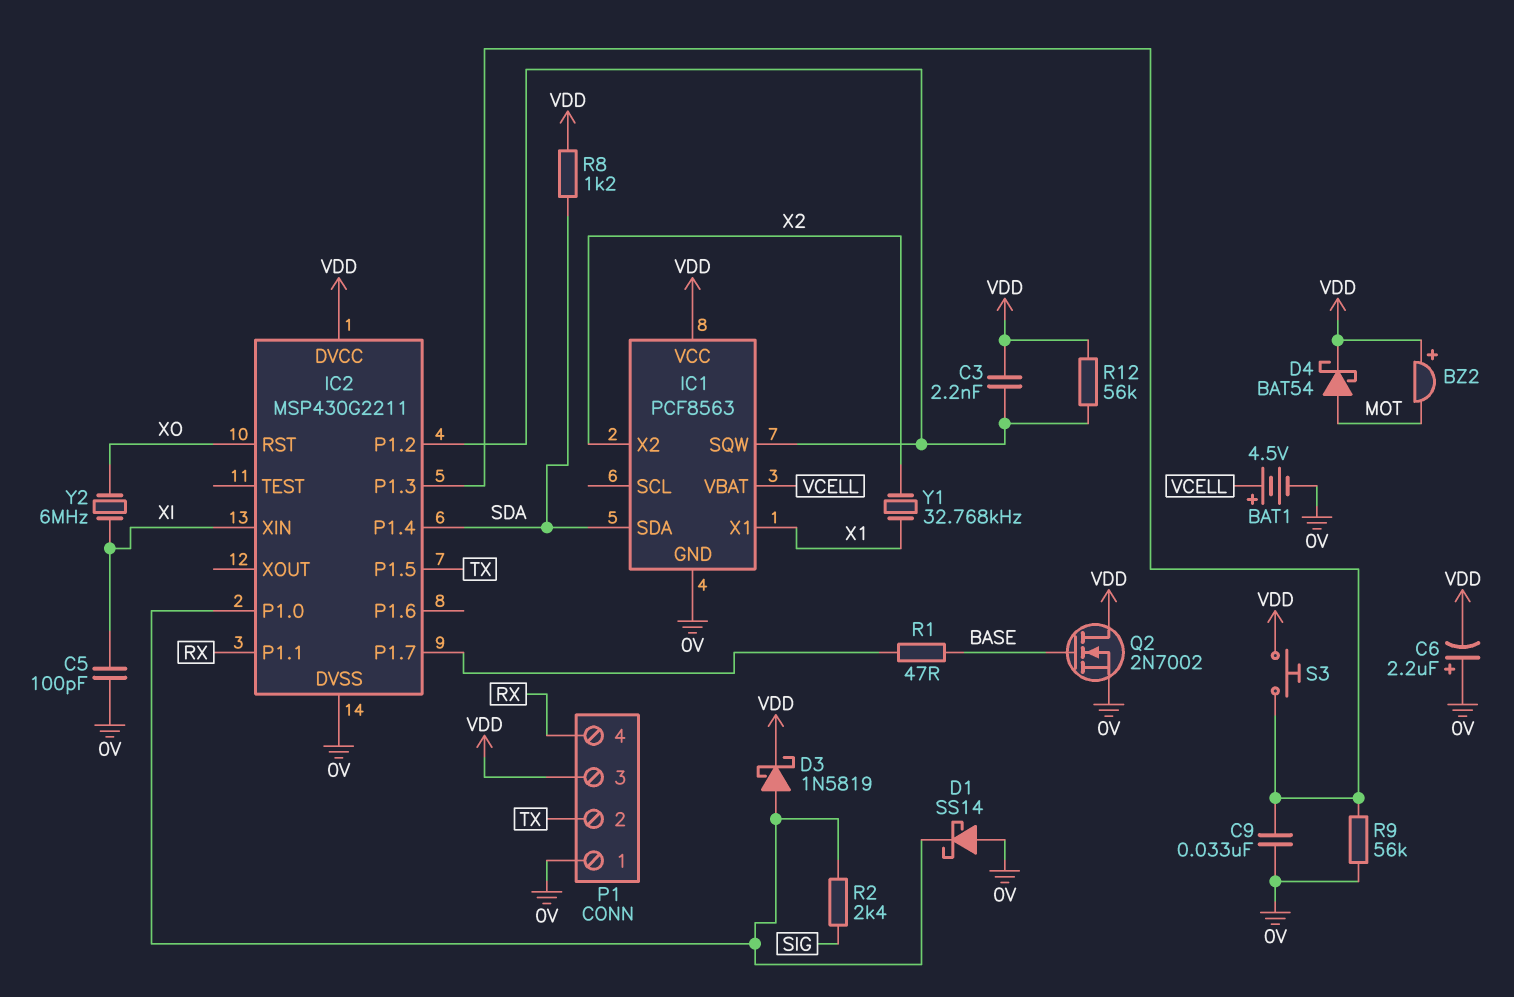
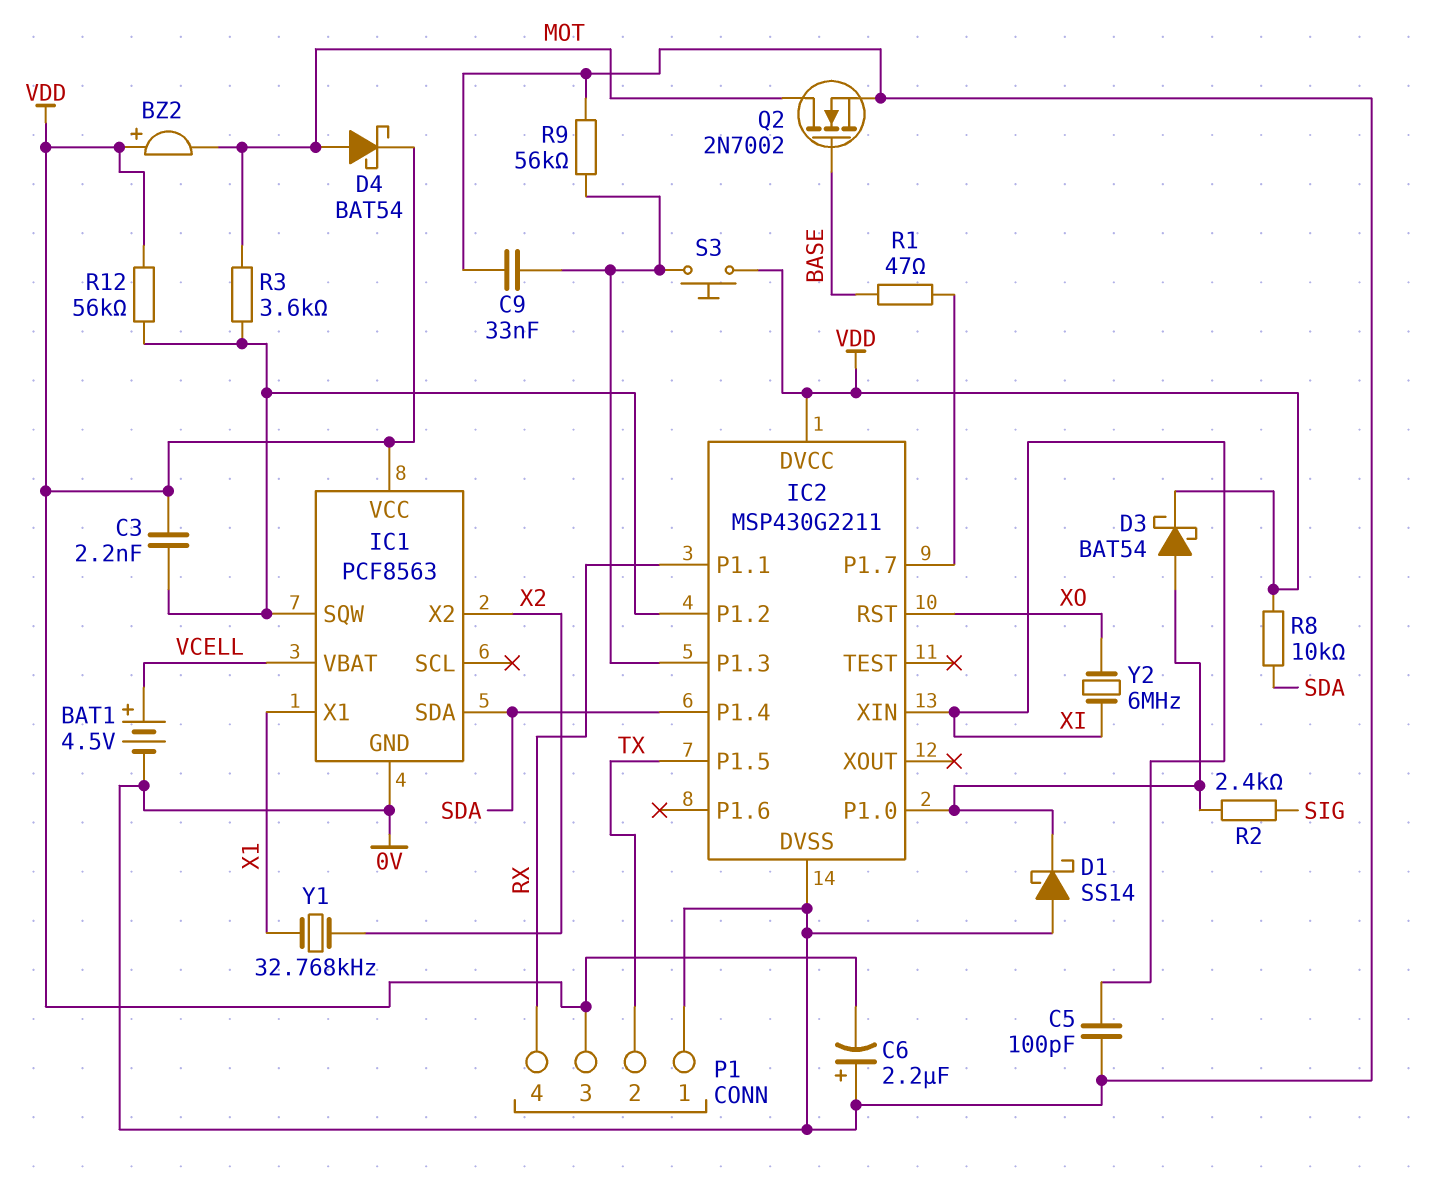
D3: schottky 1N5819 (A IC2/P1.0, K VDD) -> schottky BAT54 (A IC2/P1.0, K VDD)
Q2: NMOS 2N7002 (G BASE, D VDD, S 0V) -> NMOS 2N7002 (G BASE, D MOT, S 0V)
R3: none -> 3.6k (IC1/SQW, MOT)
R8: 1.2k (SDA, VDD) -> 10k (SDA, VDD)

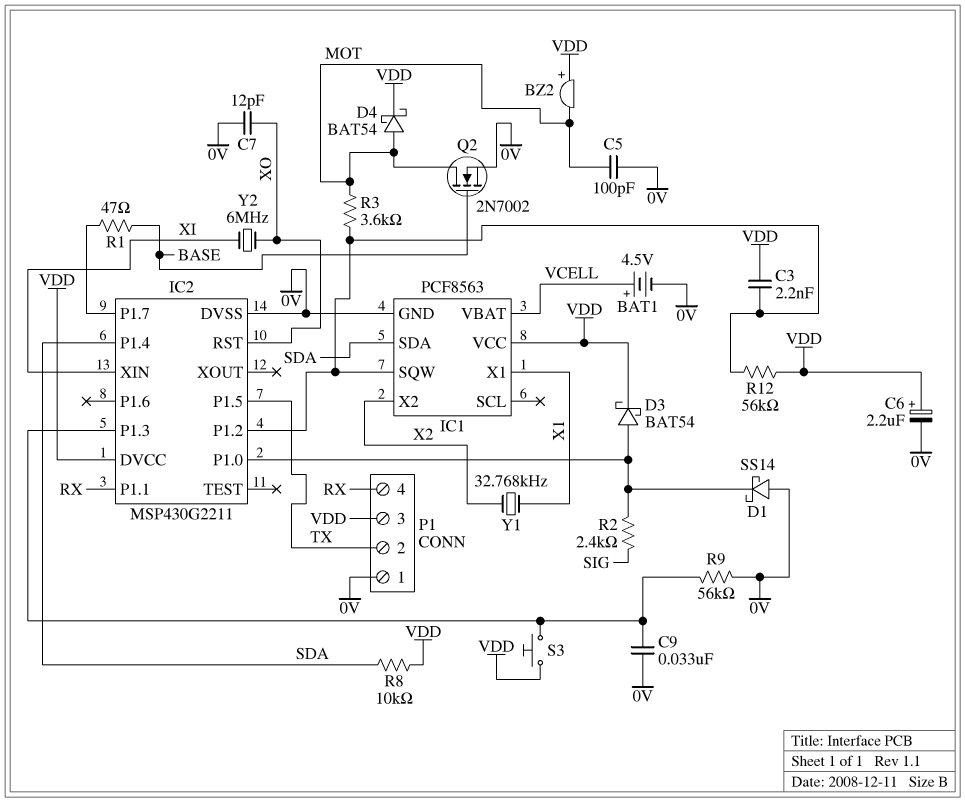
C5: 100pF (0V, XI) -> 100pF (0V, MOT)
C6: 2.2uF (plus 0V, minus VDD) -> 2.2uF (plus VDD, minus 0V)
C7: none -> 12pF (0V, XO)

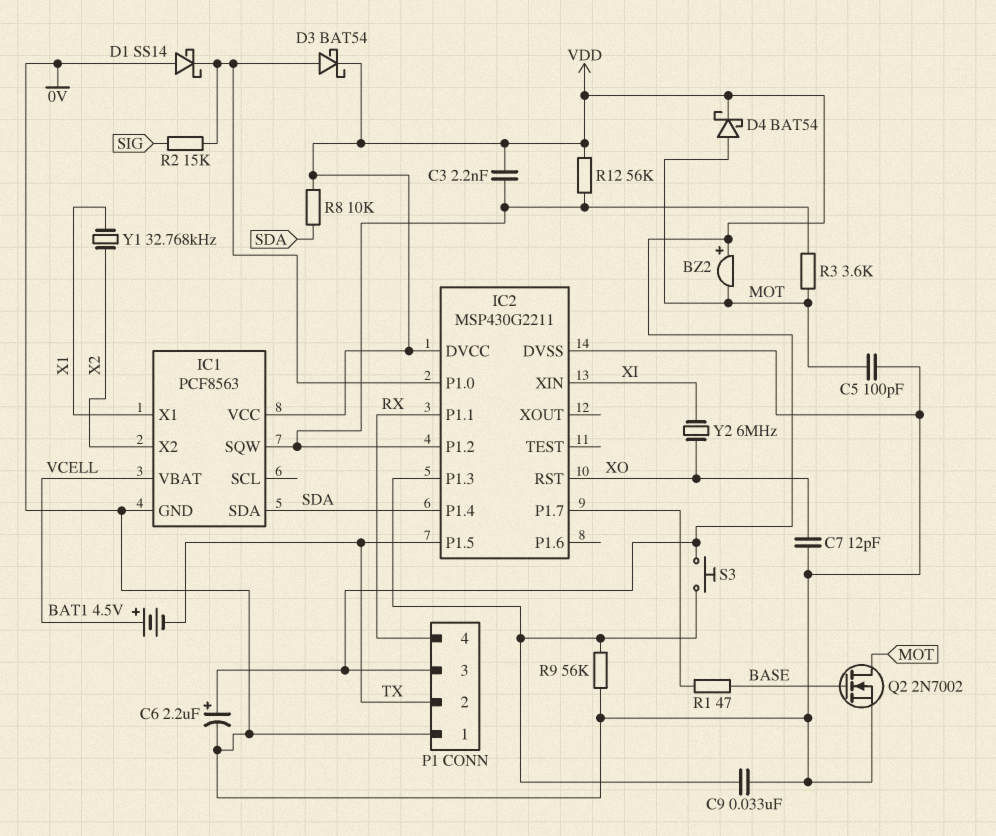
BAT1: 4.5V (plus VCELL, minus 0V) -> 4.5V (plus VCELL, minus TX)
R2: 2.4k (IC2/P1.0, SIG) -> 15k (IC2/P1.0, SIG)

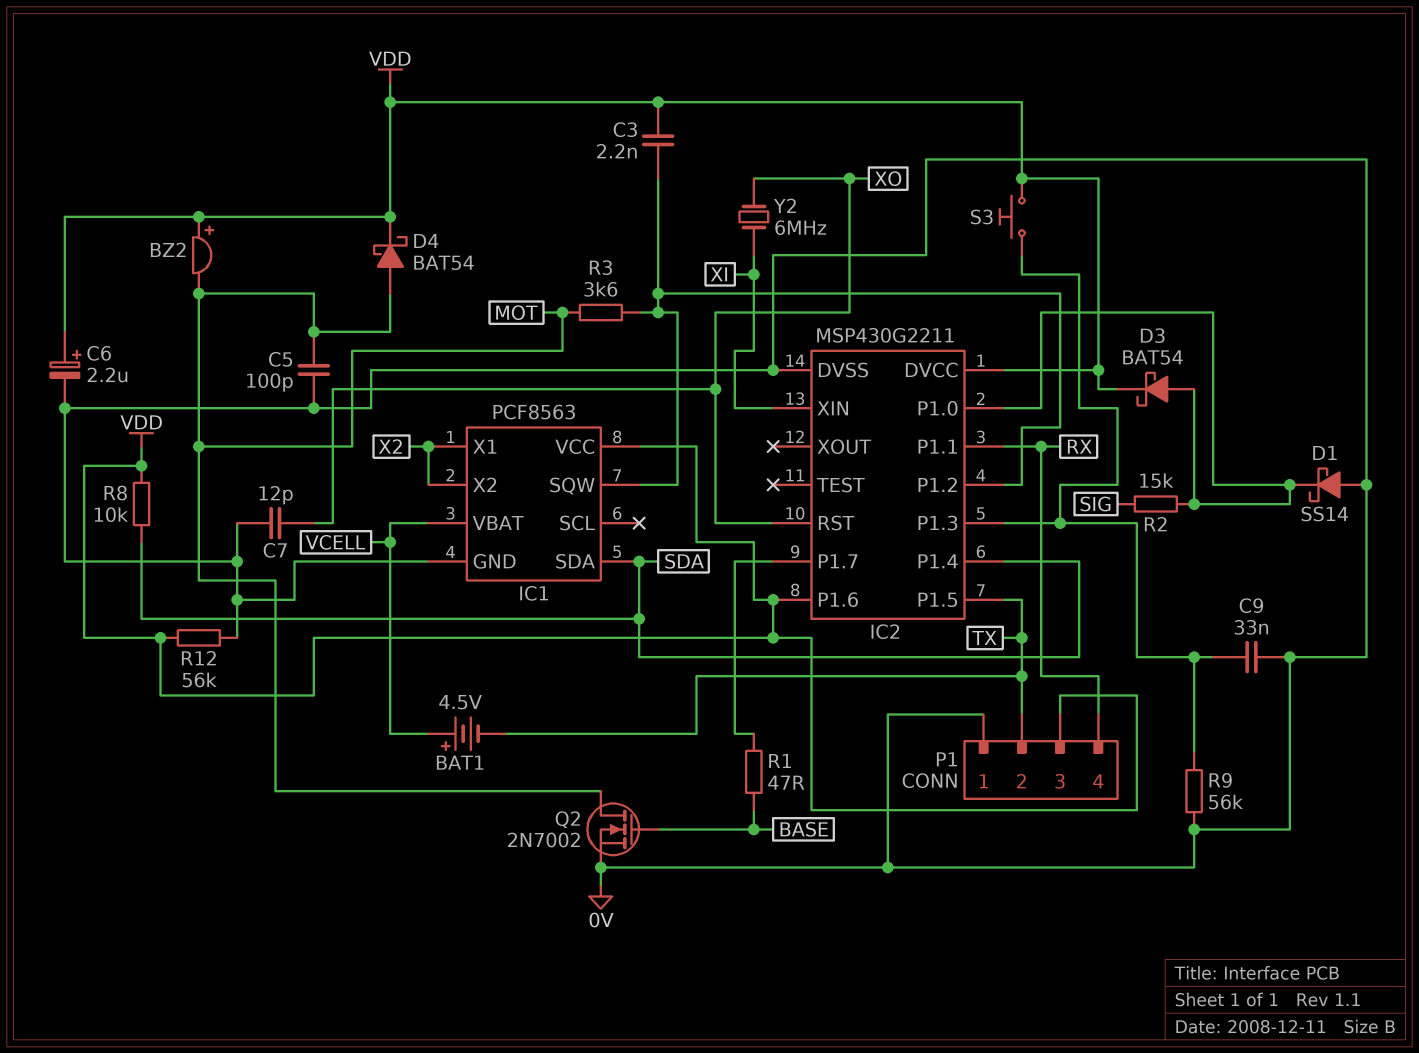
IC1 pin X1: X1 -> X2
IC2 pin P1.6: none -> VDD
R12: 56k (IC1/SQW, VDD) -> 56k (0V, VDD)
Y1: 32.768kHz (X1, X2) -> none

